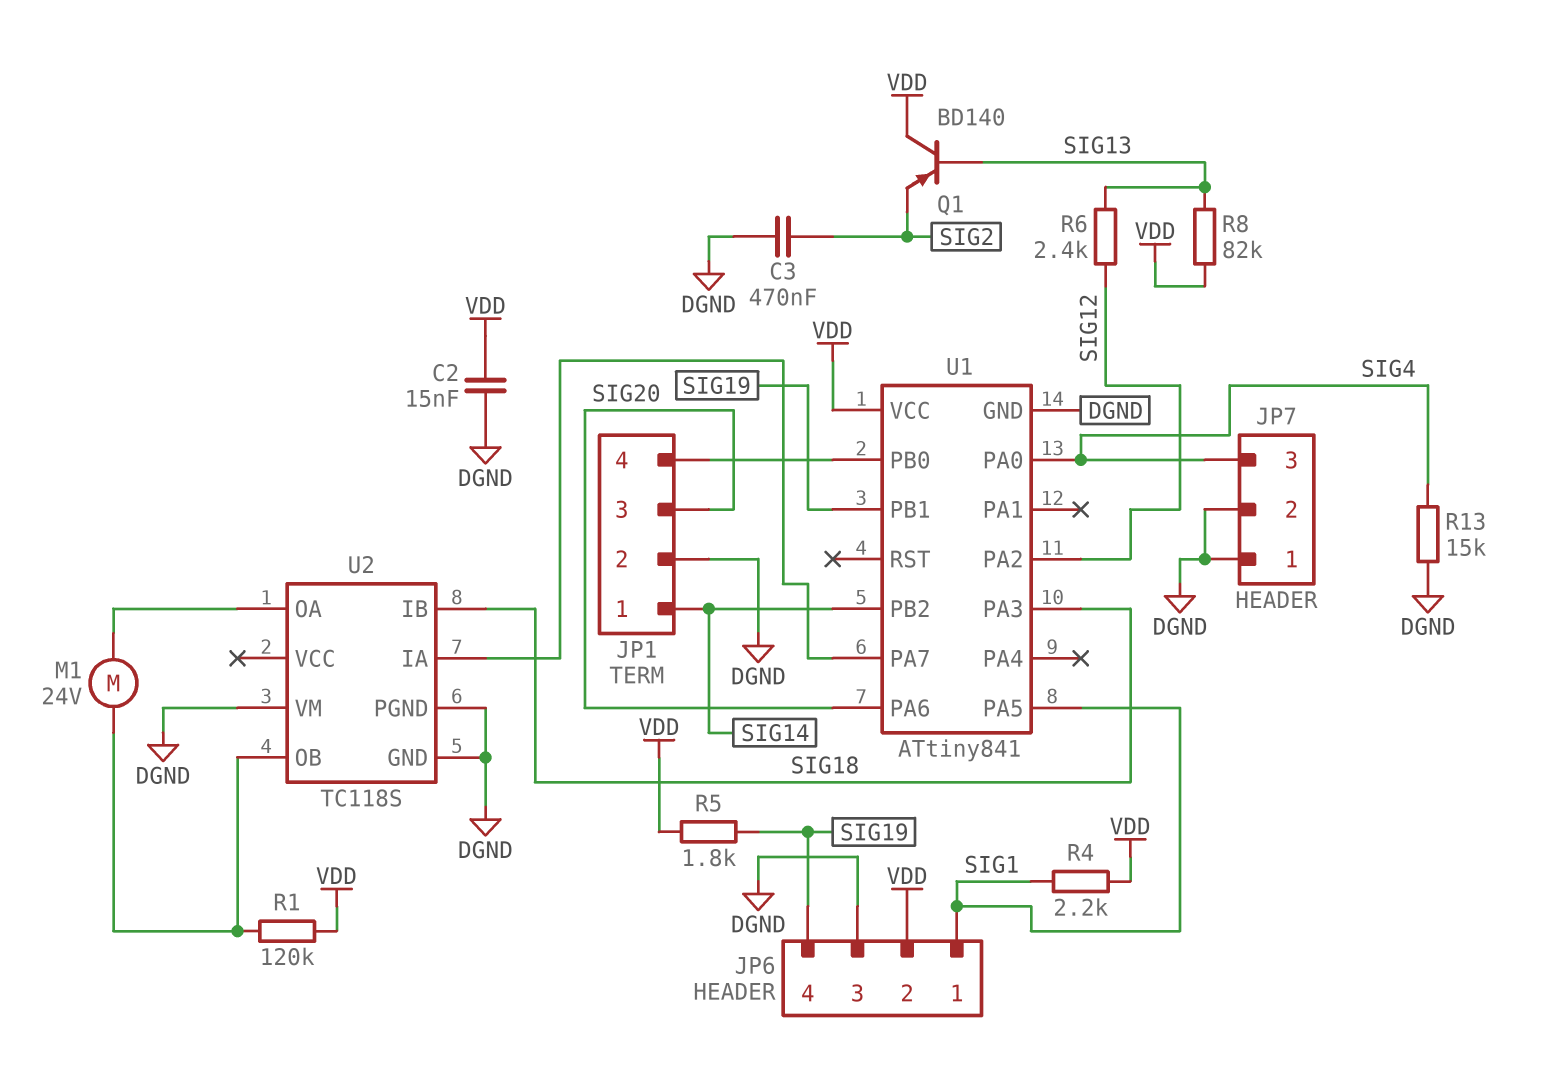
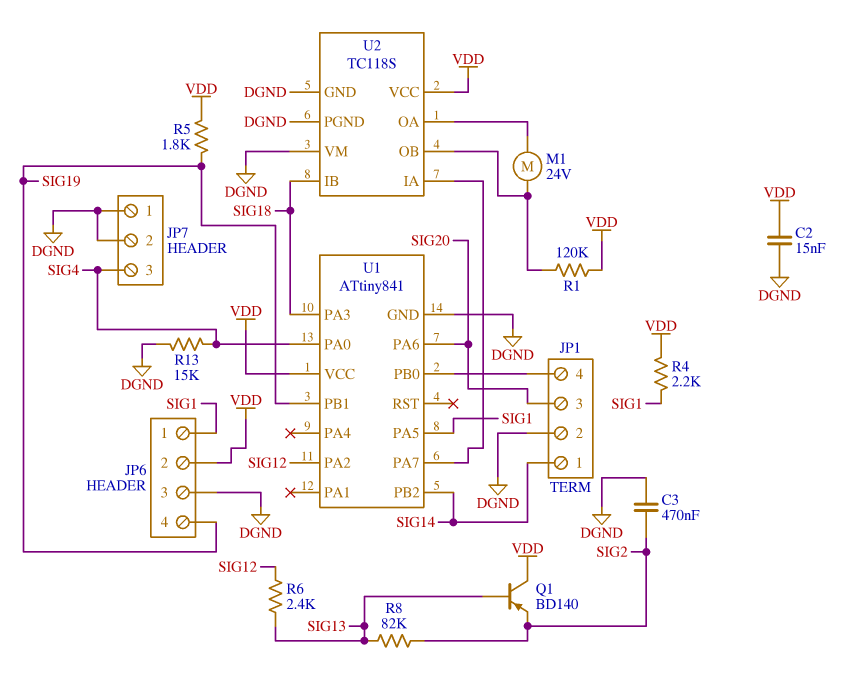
R8: 82k (SIG13, VDD) -> 82k (SIG2, SIG13)
U2 pin VCC: none -> VDD

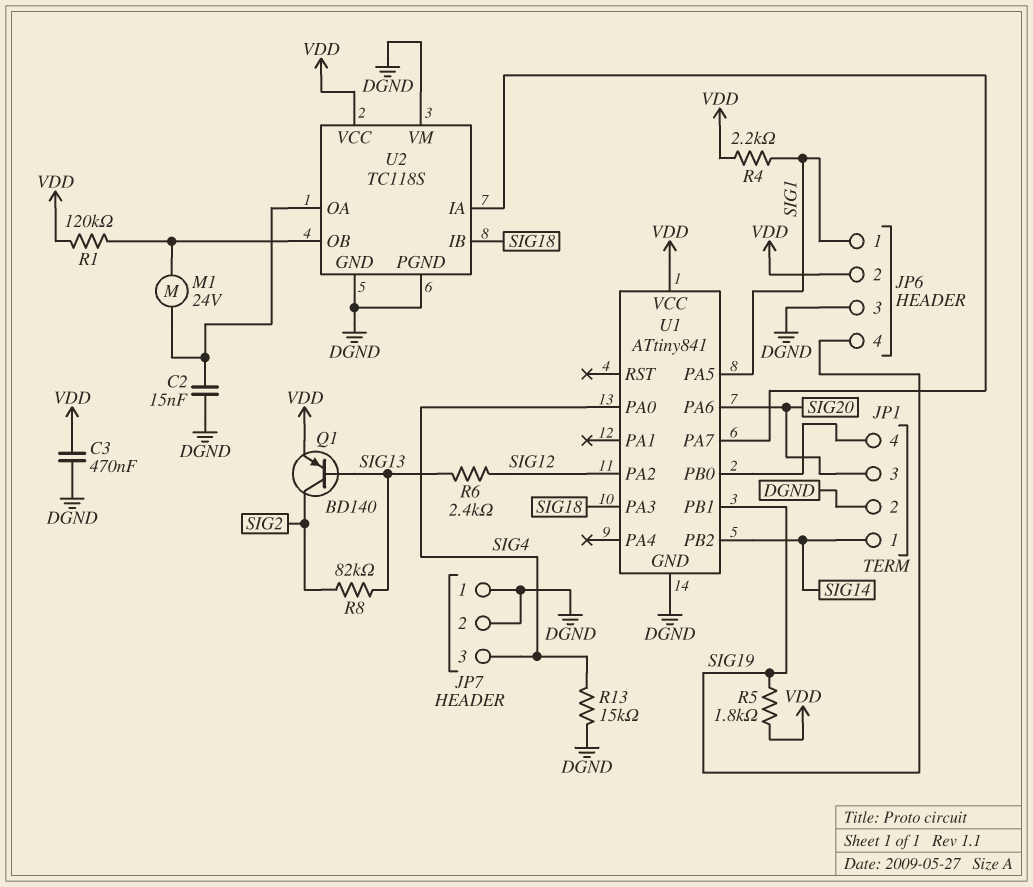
C2: 15nF (DGND, VDD) -> 15nF (DGND, U2/OA)
C3: 470nF (DGND, SIG2) -> 470nF (DGND, VDD)
Q1: PNP BD140 (B SIG13, C VDD, E SIG2) -> PNP BD140 (B SIG13, C SIG2, E VDD)

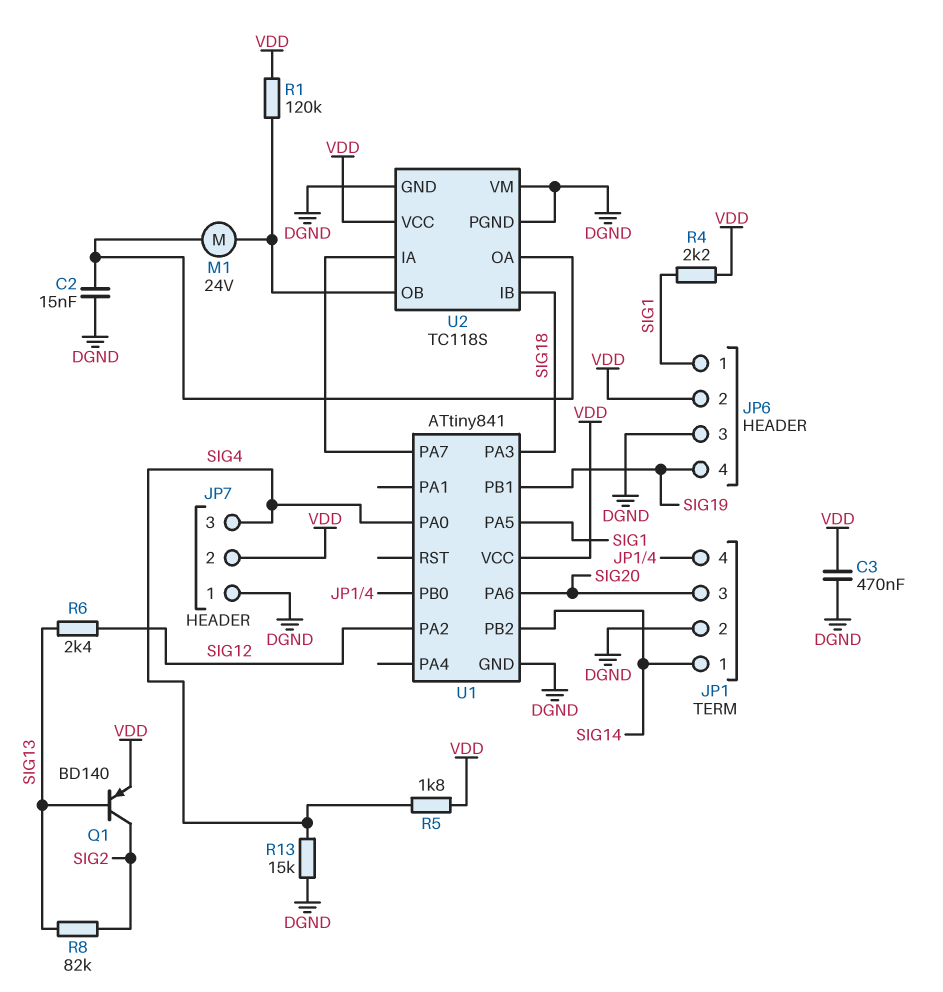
JP7 pin 2: DGND -> VDD
R5: 1.8k (SIG19, VDD) -> 1.8k (SIG4, VDD)

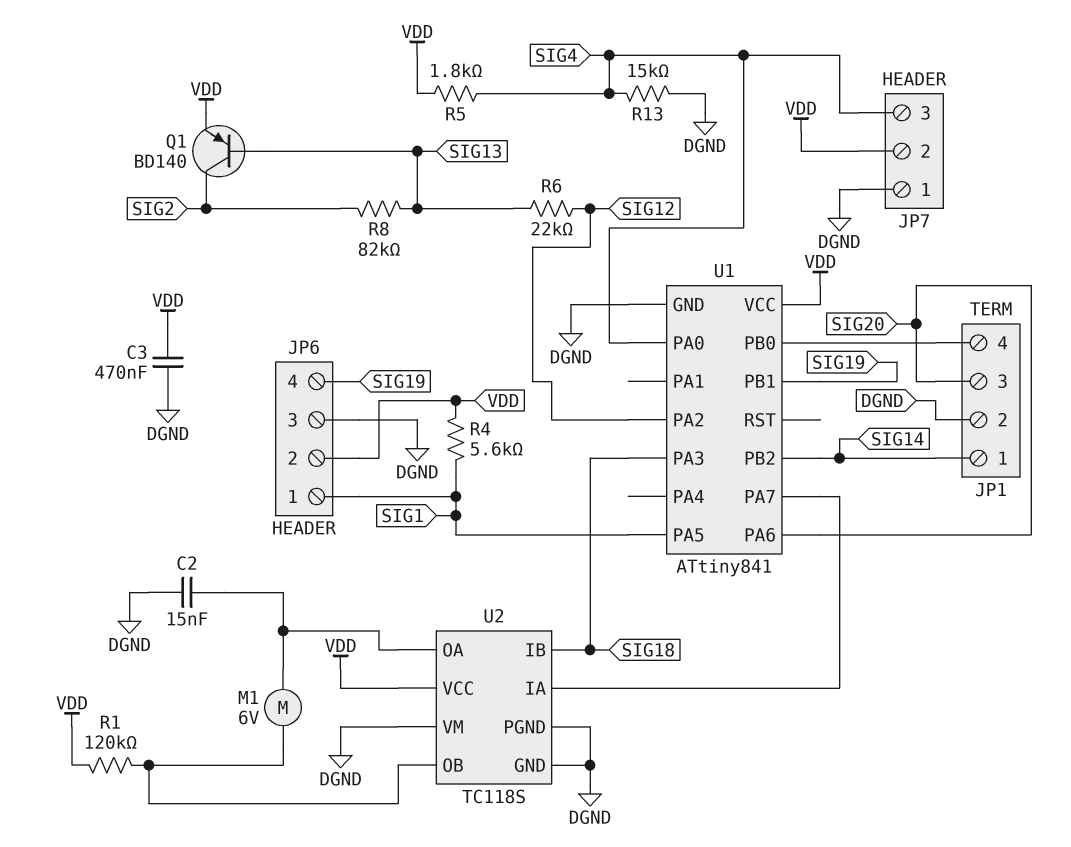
M1: motor 24V (U2/OA, U2/OB) -> motor 6V (U2/OA, U2/OB)
R4: 2.2k (SIG1, VDD) -> 5.6k (SIG1, VDD)
R6: 2.4k (SIG12, SIG13) -> 22k (SIG12, SIG13)

